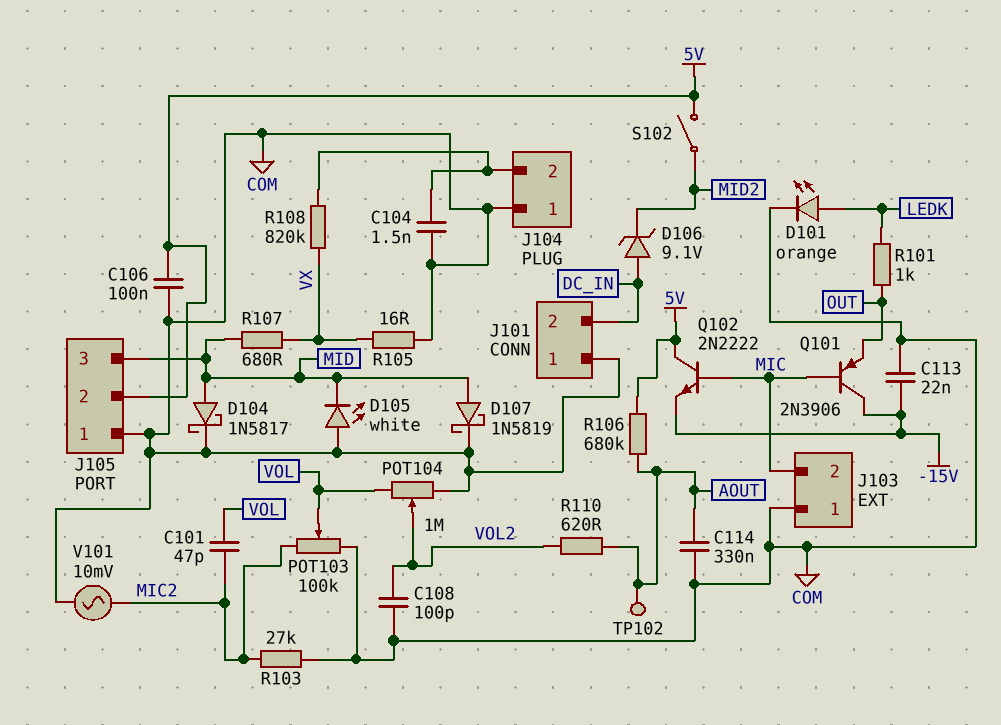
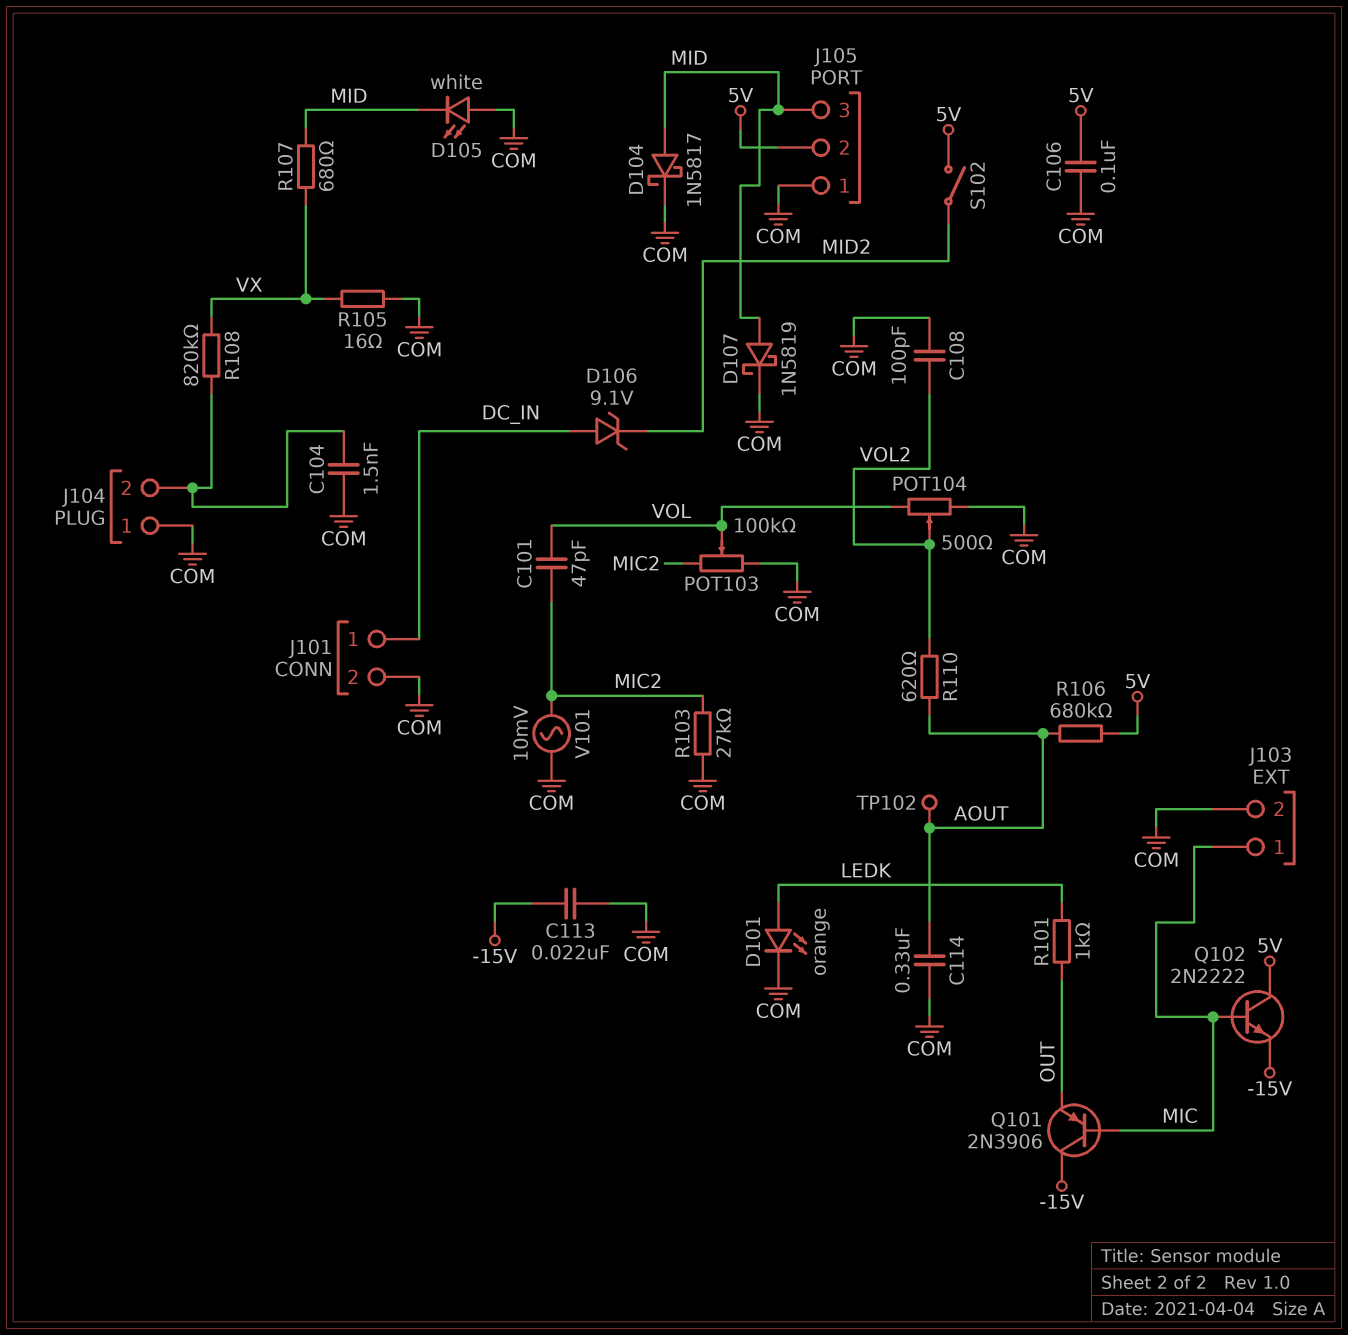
J101 pin 1: COM -> DC_IN
J101 pin 2: DC_IN -> COM
J103 pin 1: COM -> MIC
J103 pin 2: MIC -> COM
POT104: 1M (COM, VOL, wiper VOL2) -> 500 (COM, VOL, wiper VOL2)

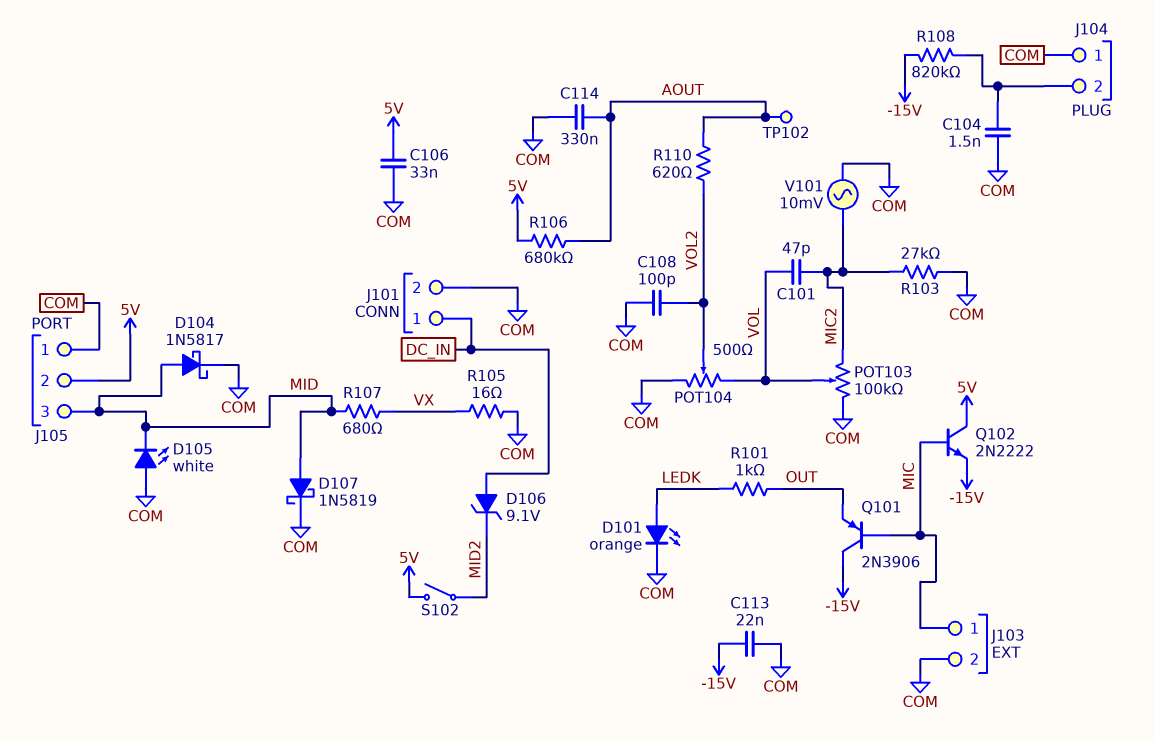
C106: 100nF (5V, COM) -> 33nF (5V, COM)
R108: 820k (J104/2, VX) -> 820k (-15V, J104/2)

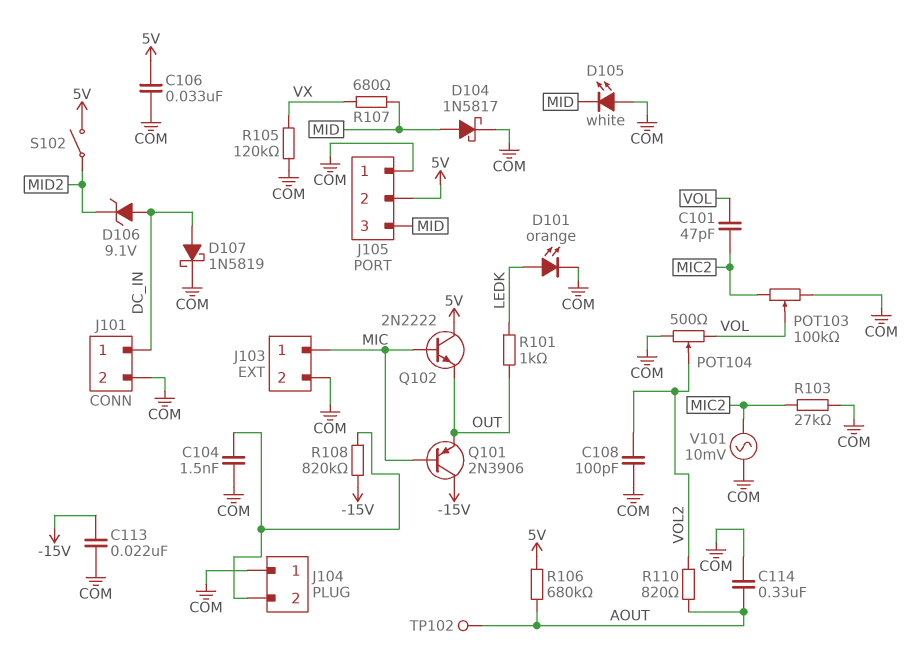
D107: schottky 1N5819 (A MID, K COM) -> schottky 1N5819 (A DC_IN, K COM)
Q102: NPN 2N2222 (B MIC, C 5V, E -15V) -> NPN 2N2222 (B MIC, C 5V, E OUT)
R105: 16 (COM, VX) -> 120k (COM, VX)
R110: 620 (AOUT, VOL2) -> 820 (AOUT, VOL2)

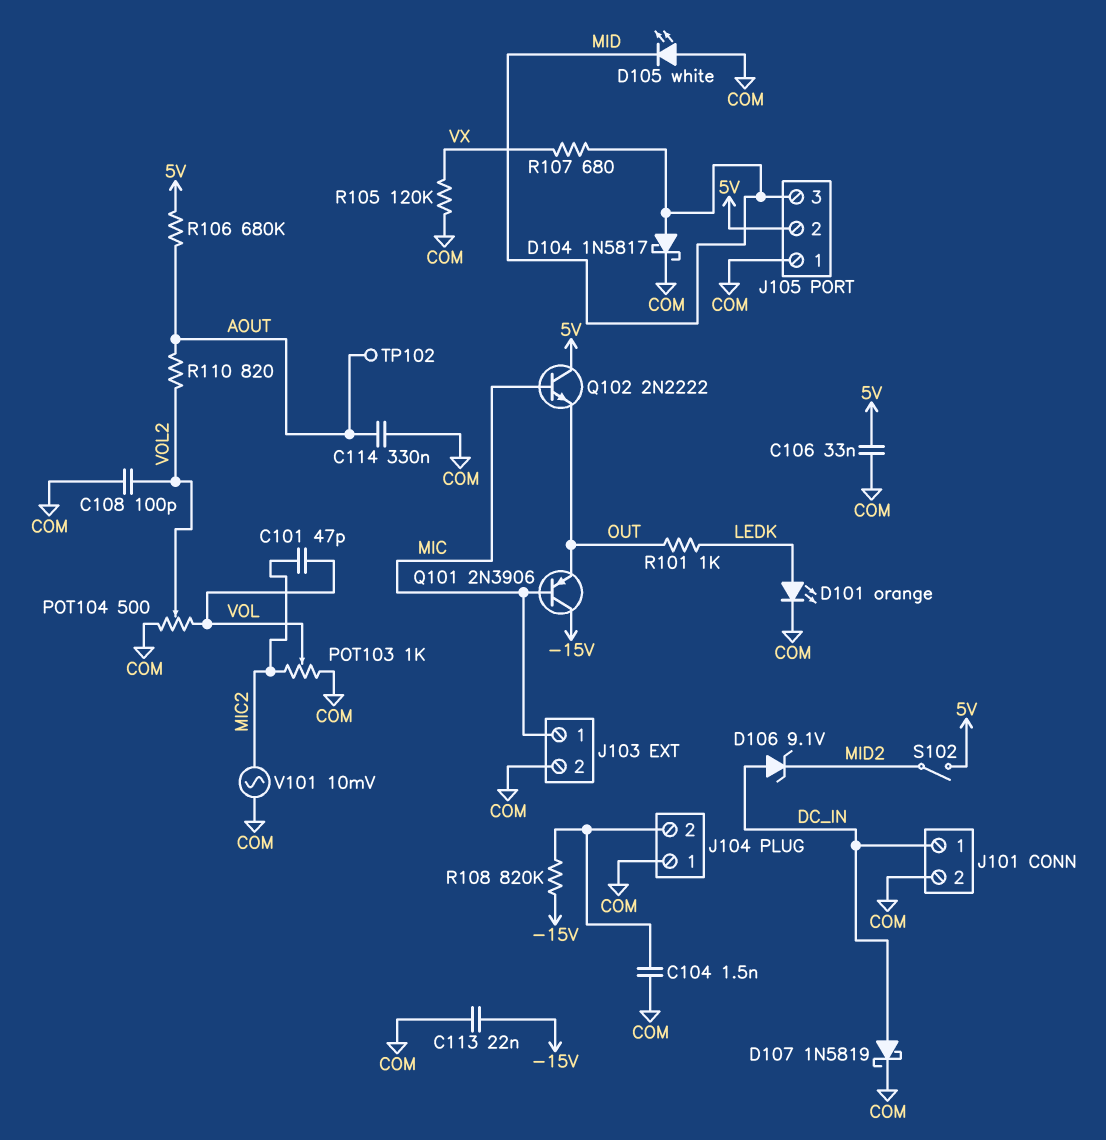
POT103: 100k (COM, MIC2, wiper VOL) -> 1k (COM, MIC2, wiper VOL)
R103: 27k (COM, MIC2) -> none

